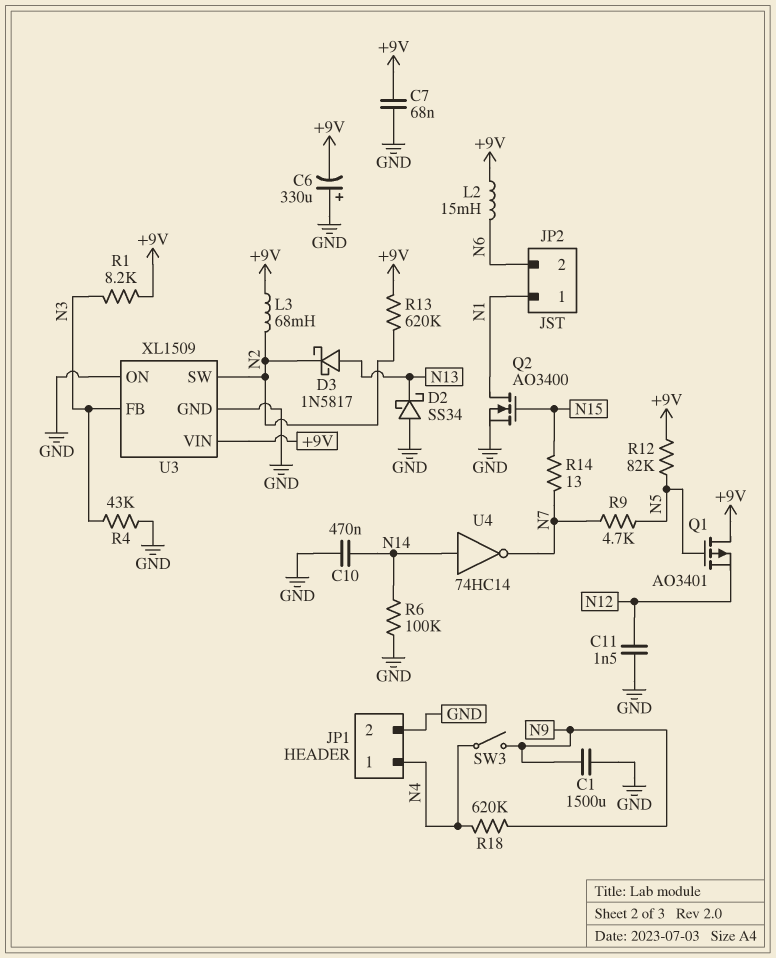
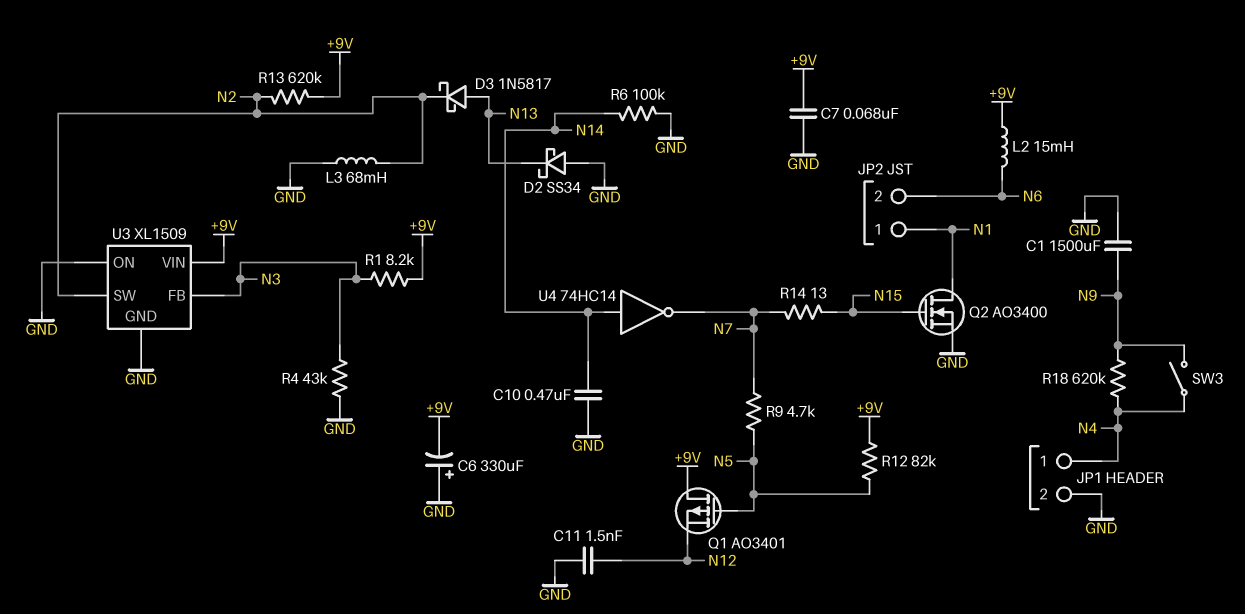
L3: 68mH (+9V, N2) -> 68mH (GND, N2)

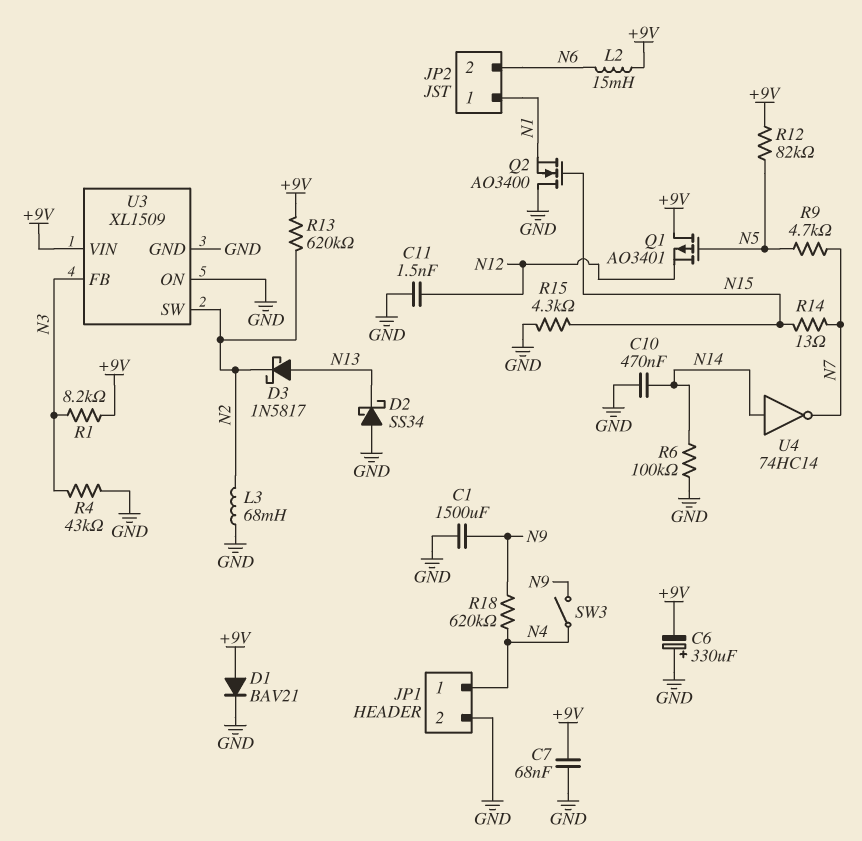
D1: none -> diode BAV21 (A +9V, K GND)
Q2: NMOS AO3400 (G N15, D N1, S GND) -> NMOS AO3400 (G N15, D GND, S N1)
R15: none -> 4.3k (GND, N15)

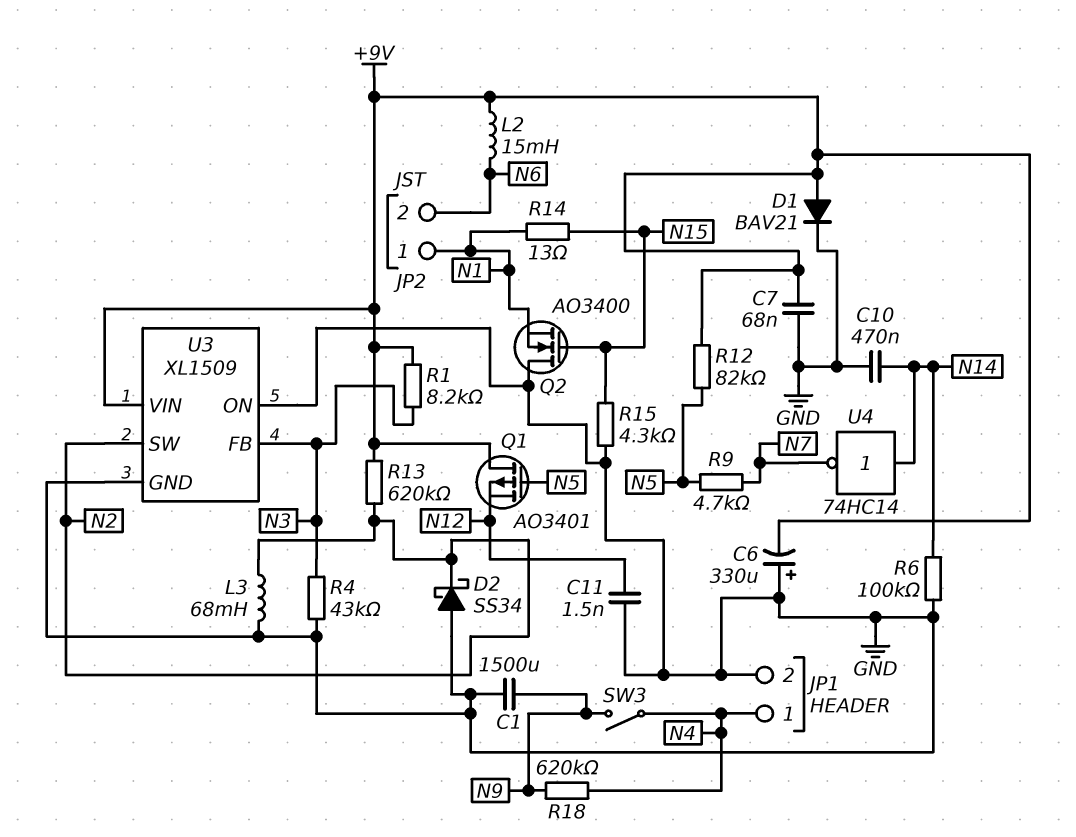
D2: schottky SS34 (A GND, K N13) -> schottky SS34 (A GND, K N2)
D3: schottky 1N5817 (A N13, K N2) -> none
R14: 13 (N7, N15) -> 13 (N1, N15)

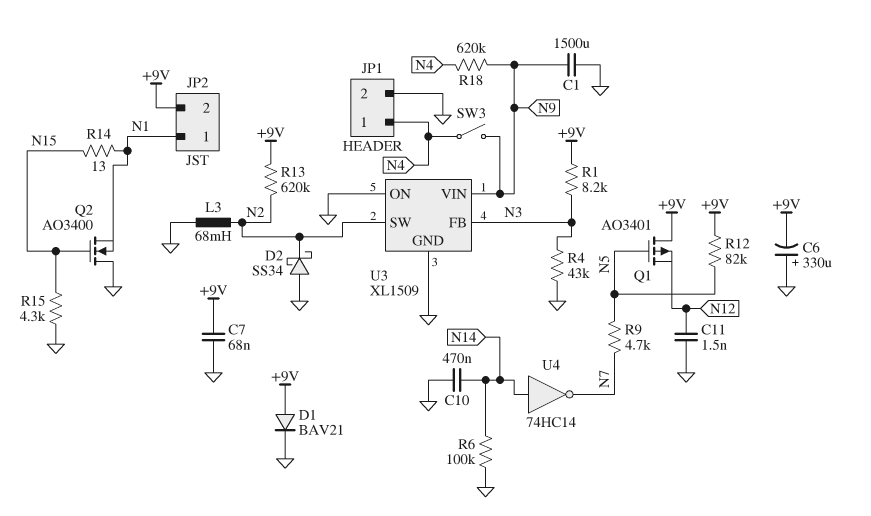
JP2 pin 2: N6 -> +9V
L2: 15mH (+9V, N6) -> none
U3 pin VIN: +9V -> N9

